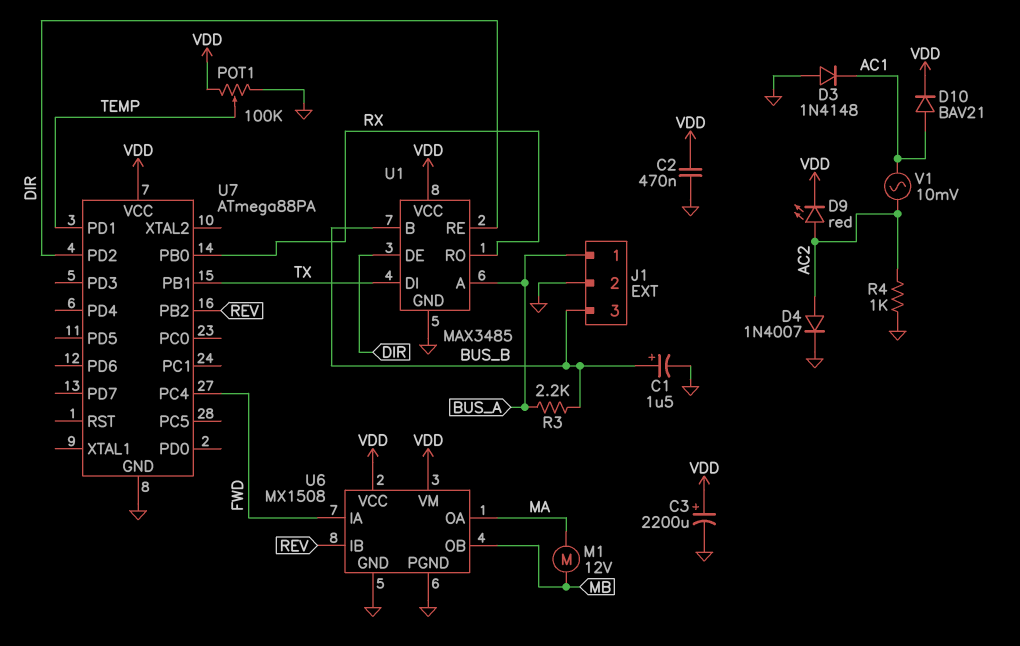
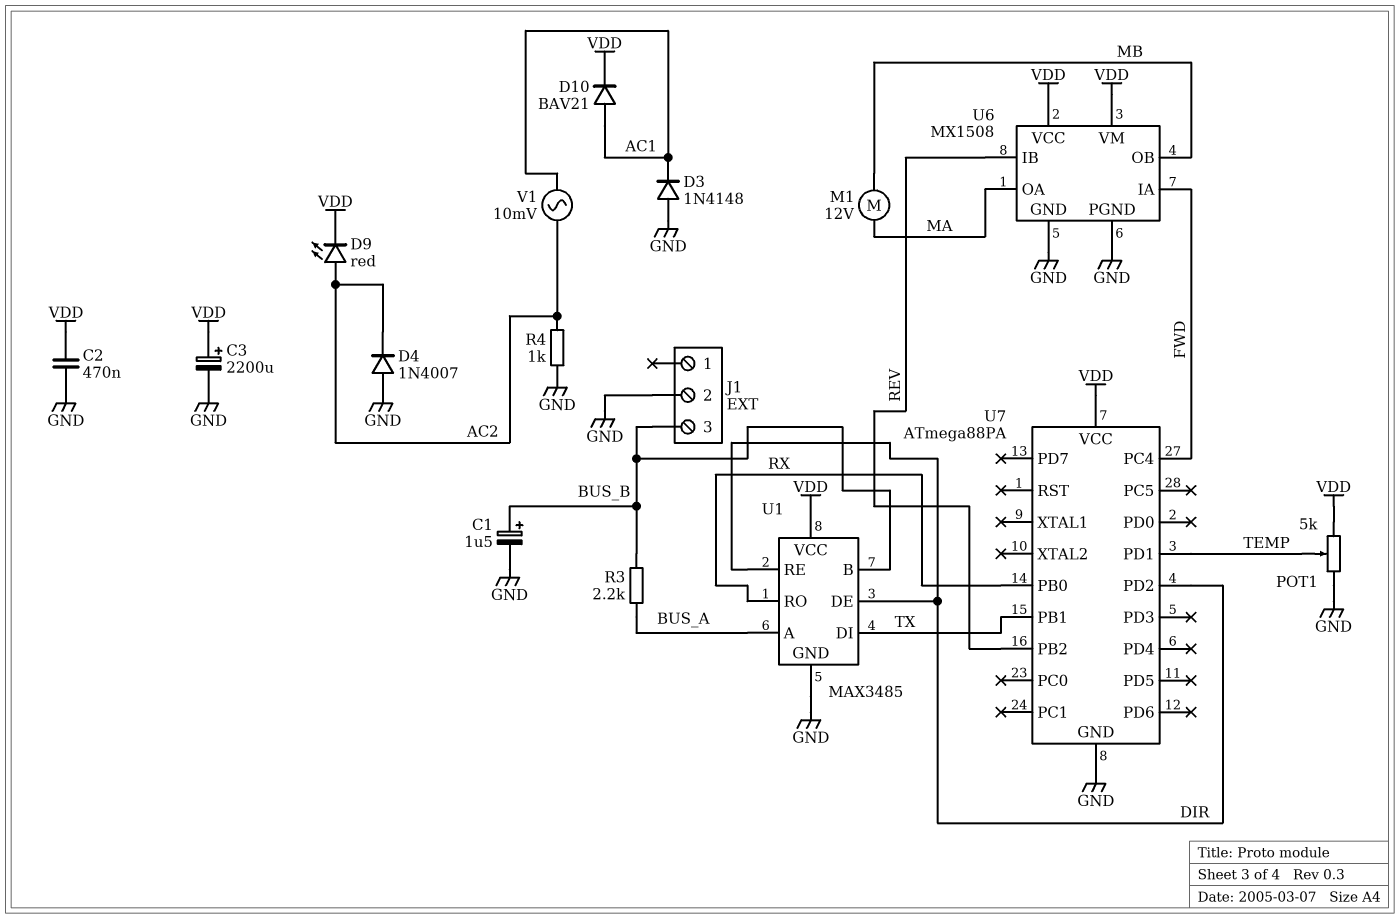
D4: diode 1N4007 (A AC2, K GND) -> diode 1N4007 (A GND, K AC2)
J1 pin 1: BUS_A -> none
POT1: 100k (GND, VDD, wiper TEMP) -> 5k (GND, VDD, wiper TEMP)

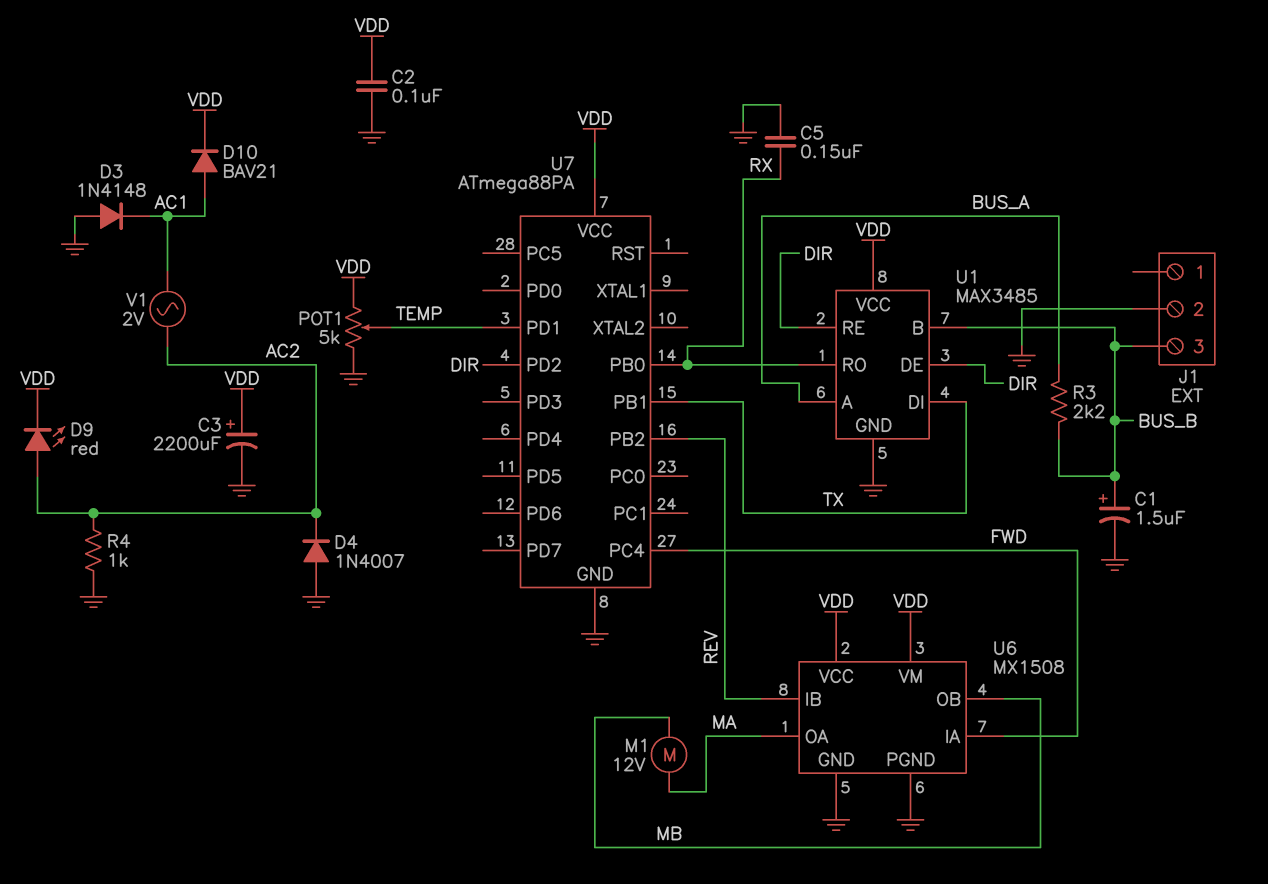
C2: 470nF (GND, VDD) -> 100nF (GND, VDD)
C5: none -> 150nF (GND, RX)
V1: AC 10mV (AC1, AC2) -> AC 2V (AC1, AC2)

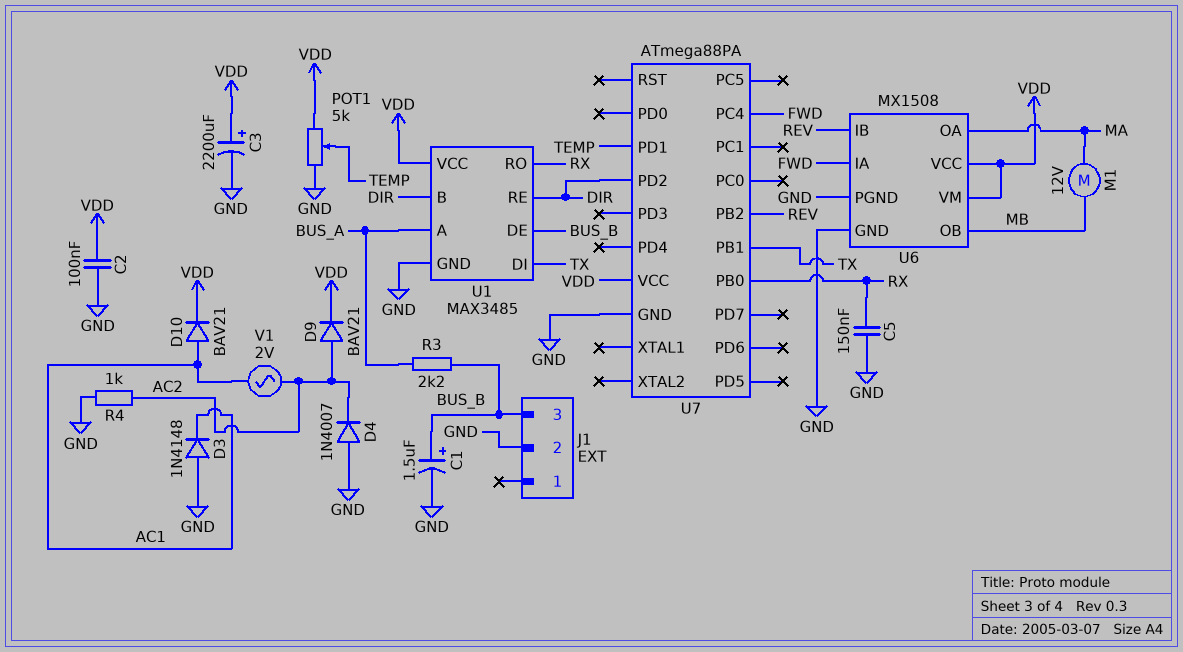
D9: LED red (A AC2, K VDD) -> diode BAV21 (A AC2, K VDD)
U1 pin B: BUS_B -> DIR
U1 pin DE: DIR -> BUS_B

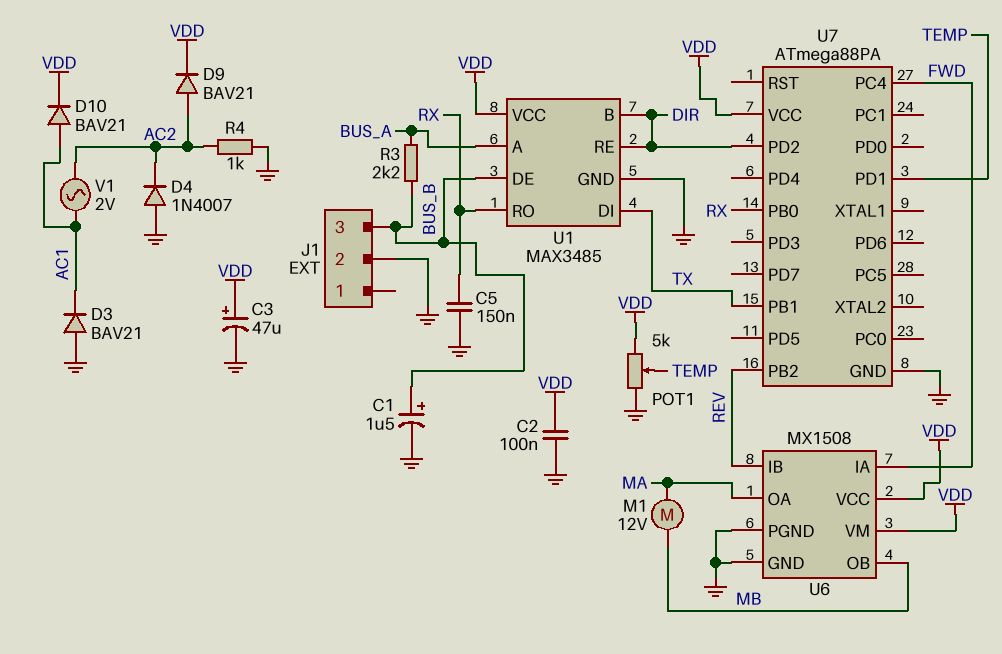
C3: 2200uF (plus VDD, minus GND) -> 47uF (plus VDD, minus GND)
D3: diode 1N4148 (A GND, K AC1) -> diode BAV21 (A GND, K AC1)

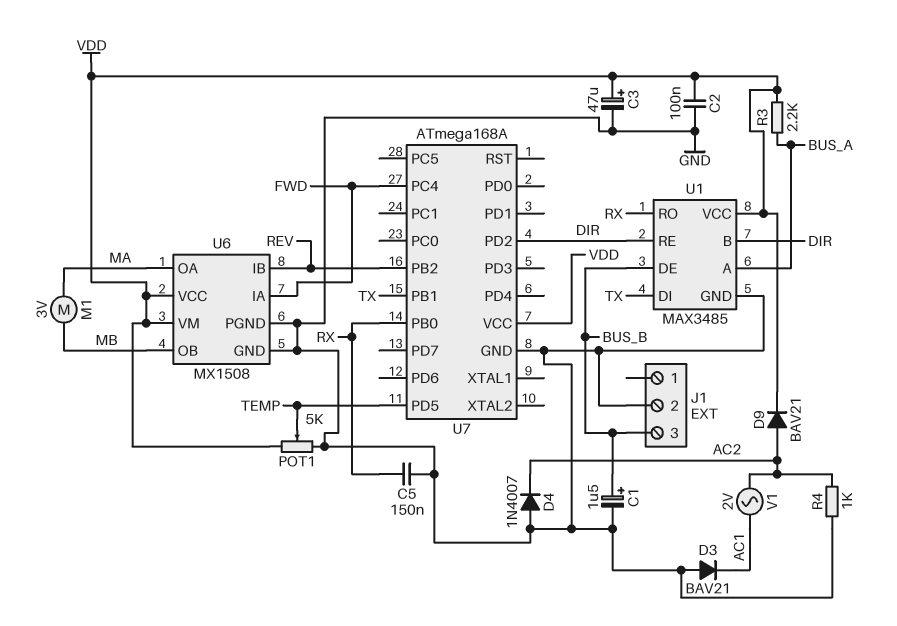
D10: diode BAV21 (A AC1, K VDD) -> none
M1: motor 12V (MA, MB) -> motor 3V (MA, MB)
R3: 2.2k (BUS_A, BUS_B) -> 2.2k (BUS_A, VDD)
U7: ATmega88PA -> ATmega168A
U7 pin PD1: TEMP -> none
U7 pin PD5: none -> TEMP

